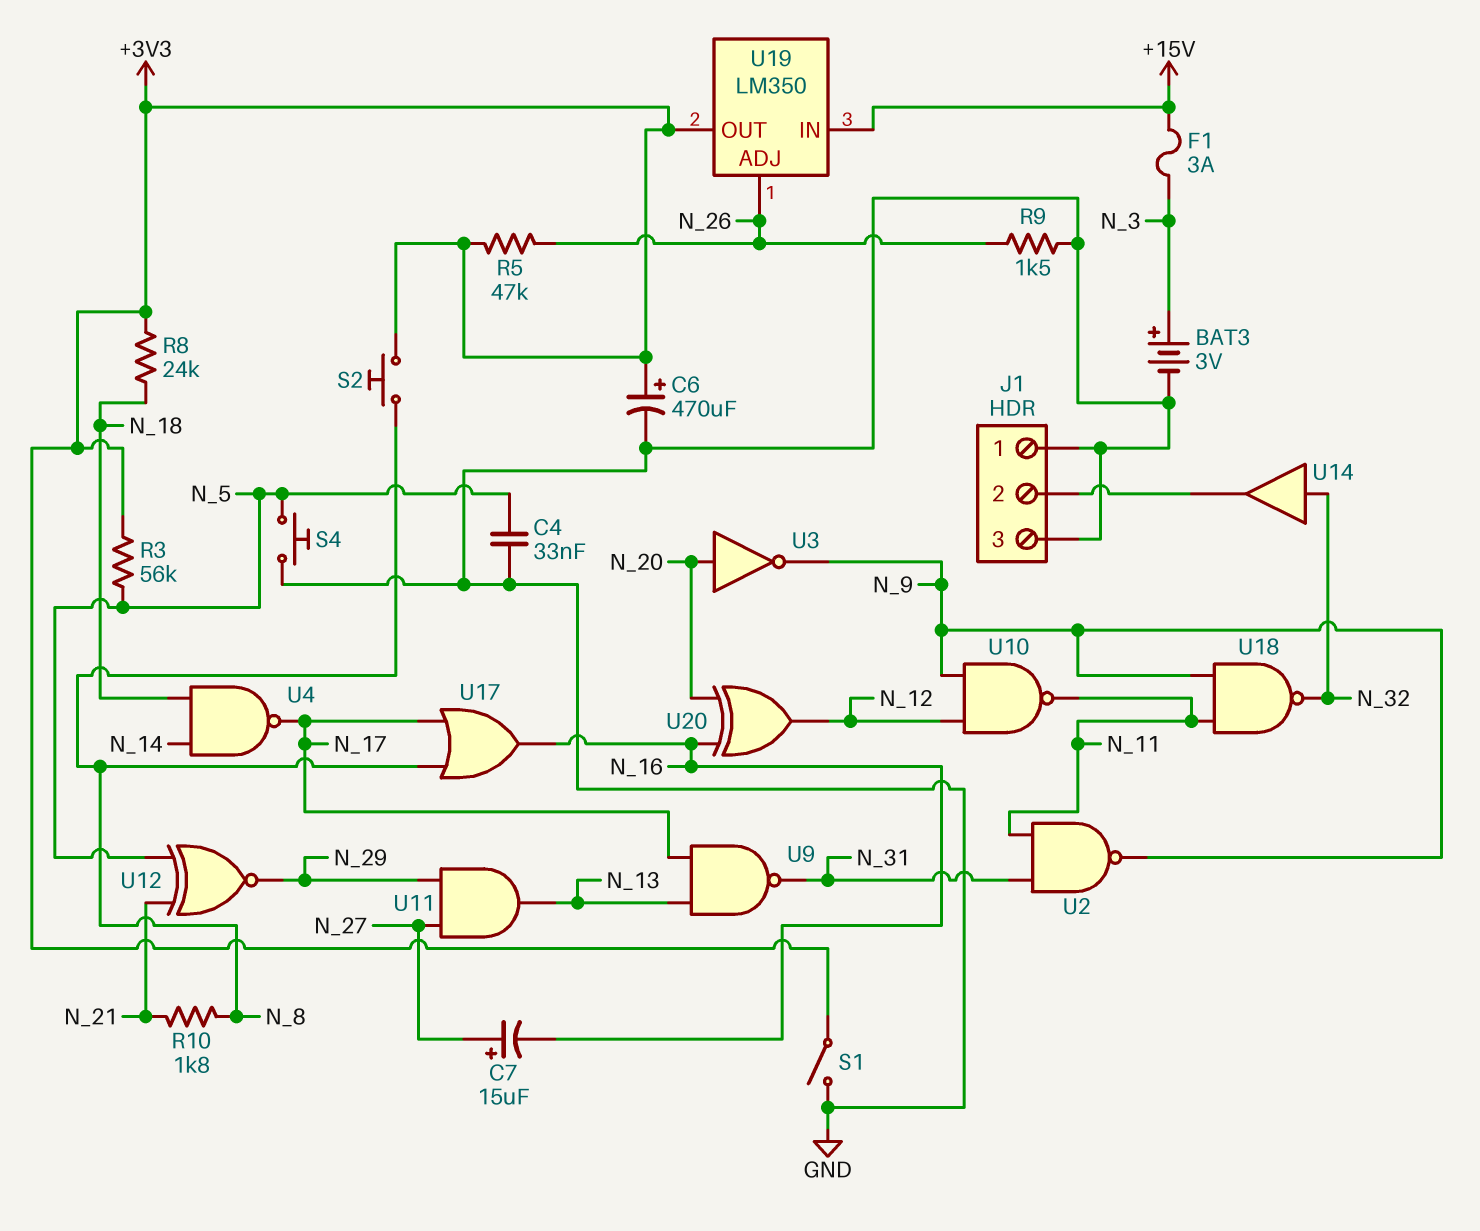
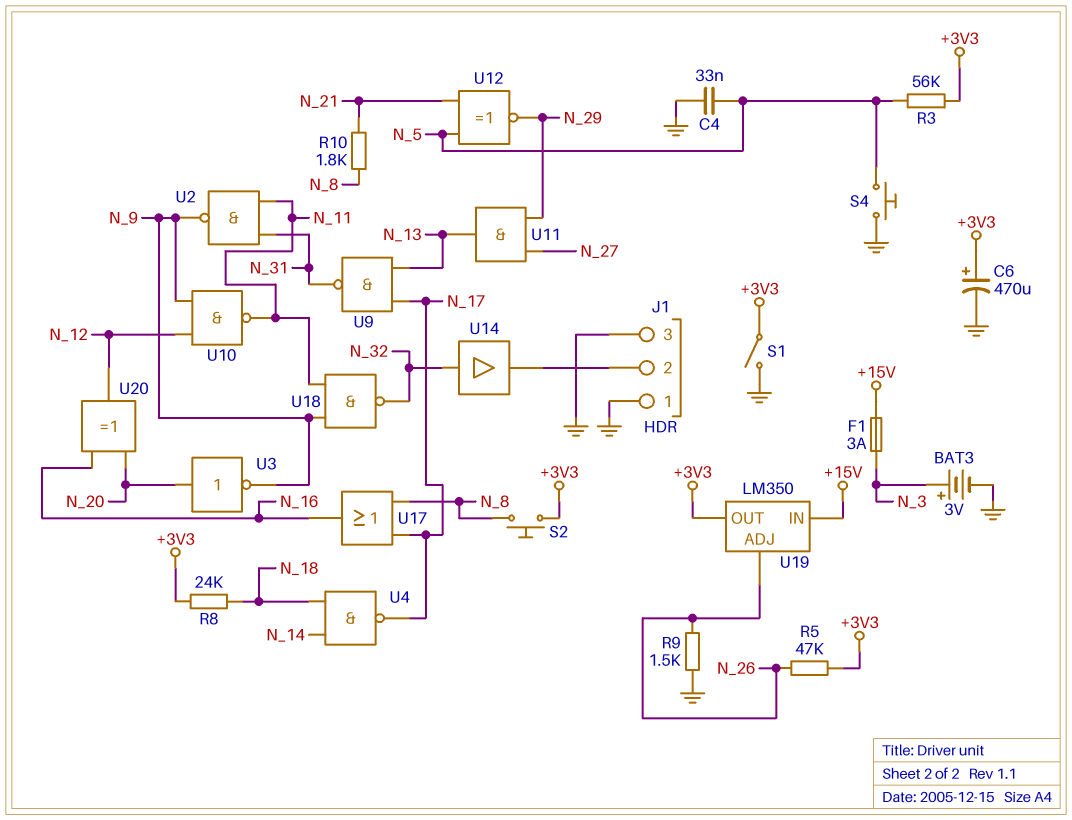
C7: 15uF (plus N_27, minus N_16) -> none

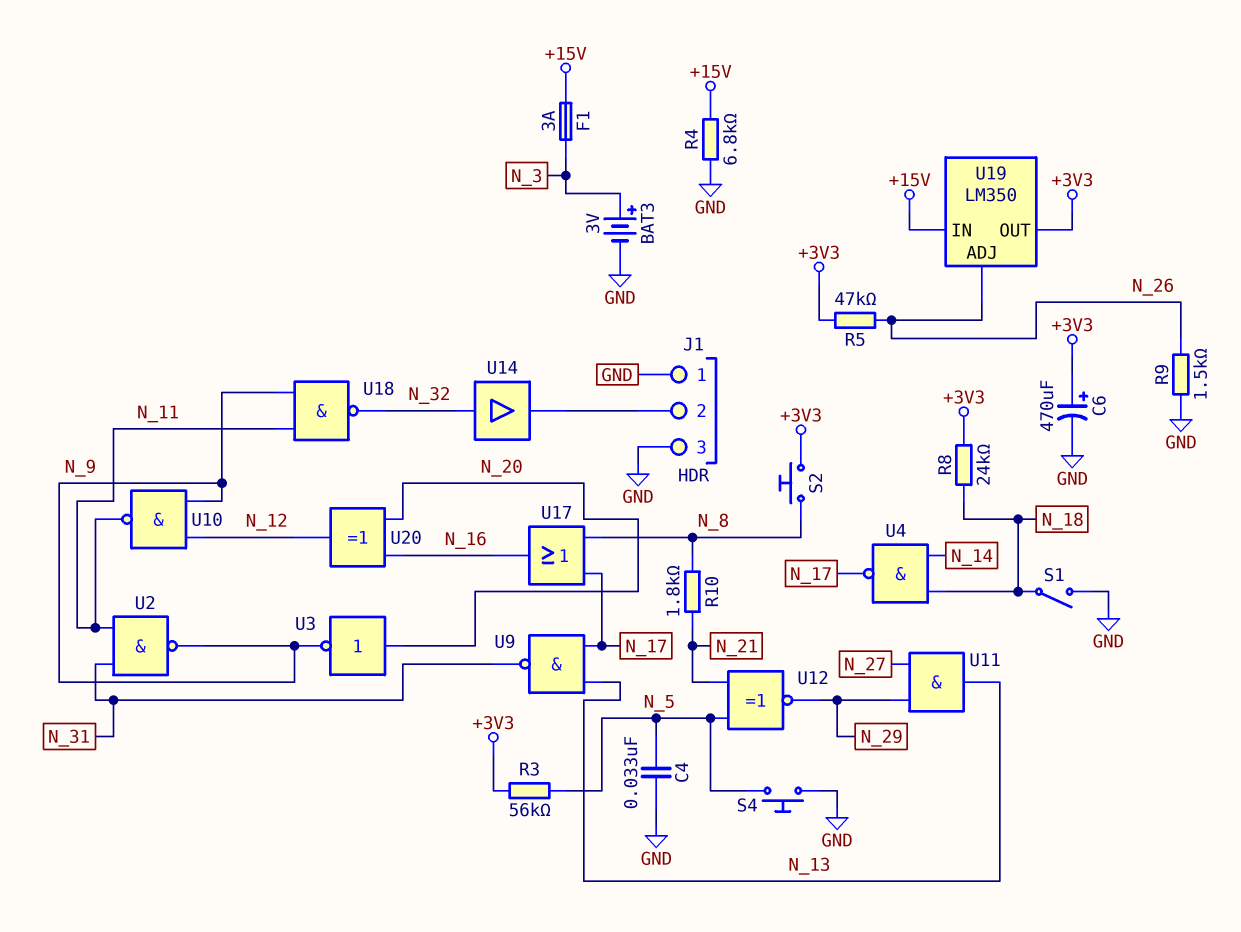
R4: none -> 6.8k (+15V, GND)
S1: switch (+3V3, GND) -> switch (GND, N_18)

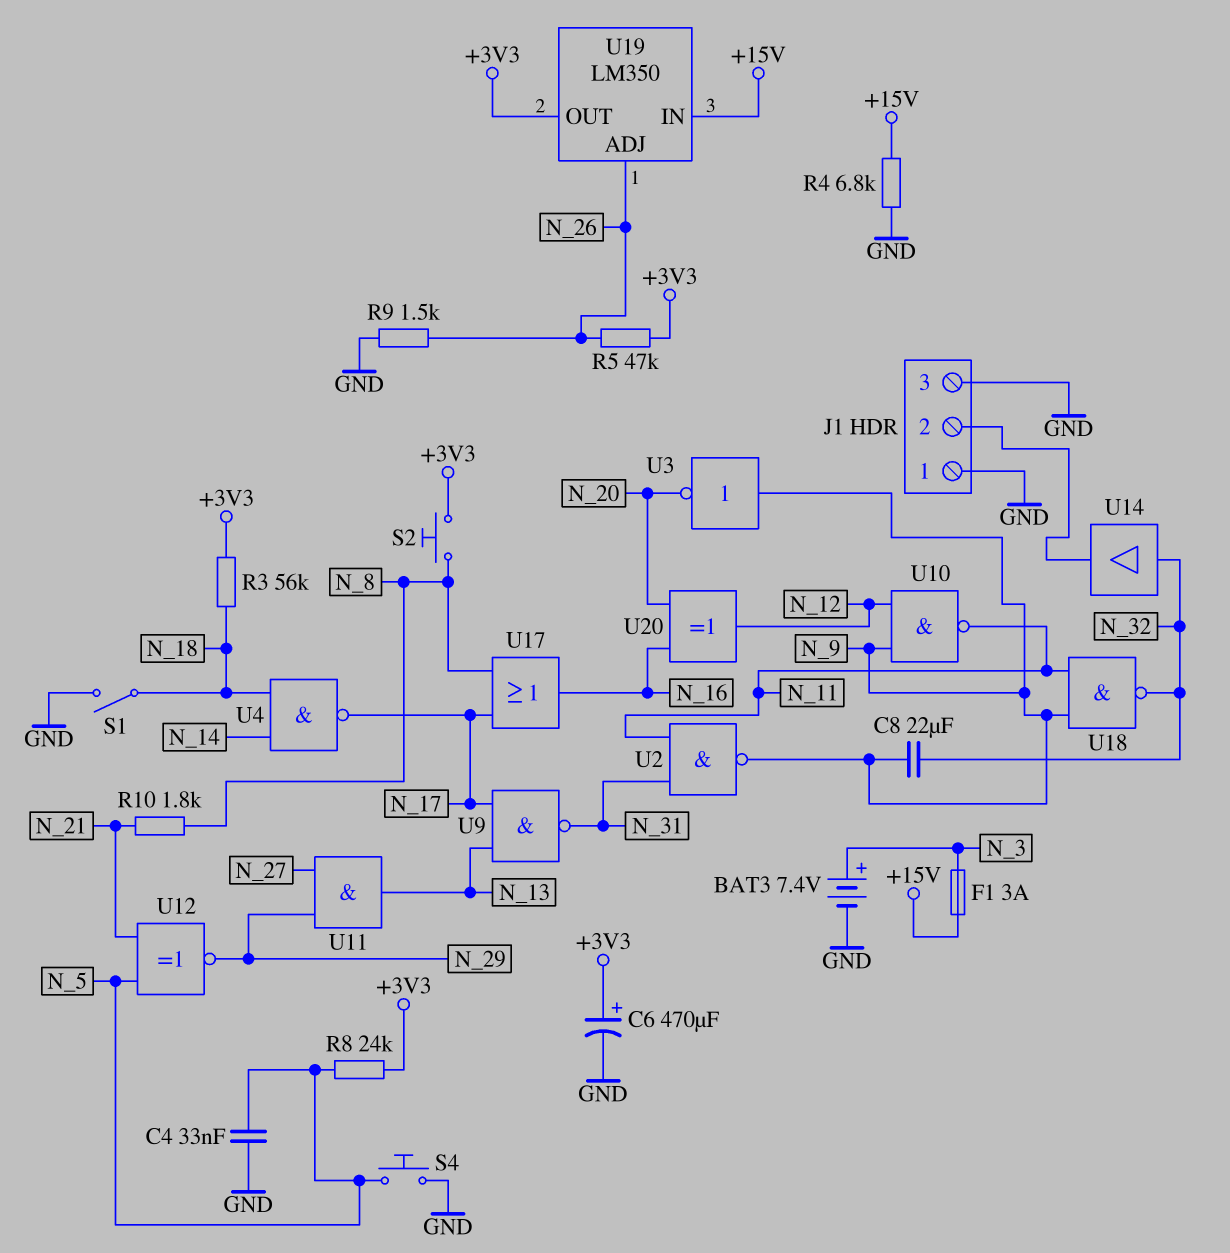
BAT3: 3V (plus N_3, minus GND) -> 7.4V (plus N_3, minus GND)
C8: none -> 22uF (N_9, N_32)
R3: 56k (+3V3, N_5) -> 56k (+3V3, N_18)
R8: 24k (+3V3, N_18) -> 24k (+3V3, N_5)
U3: NOT (in N_20, out N_9) -> NOT (in N_9, out N_20)

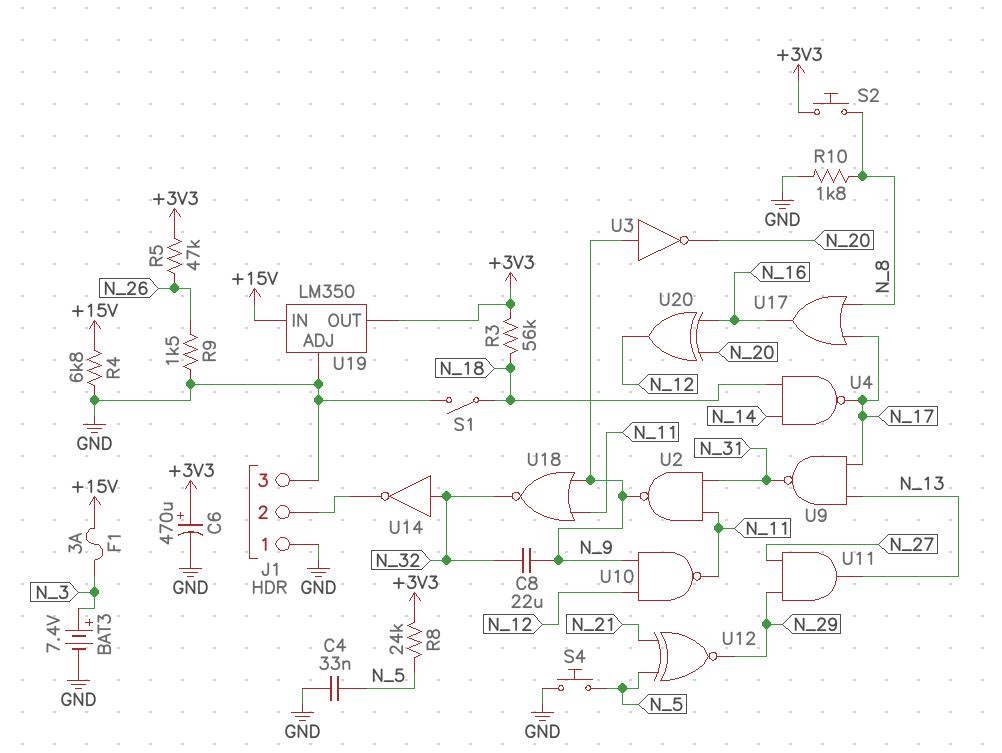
R10: 1.8k (N_8, N_21) -> 1.8k (GND, N_8)
U14: buffer (in N_32, out J1/2) -> NOT (in N_32, out J1/2)
U18: NAND (in N_9, in N_11, out N_32) -> NOR (in N_9, in N_11, out N_32)
U19 pin ADJ: N_26 -> GND

